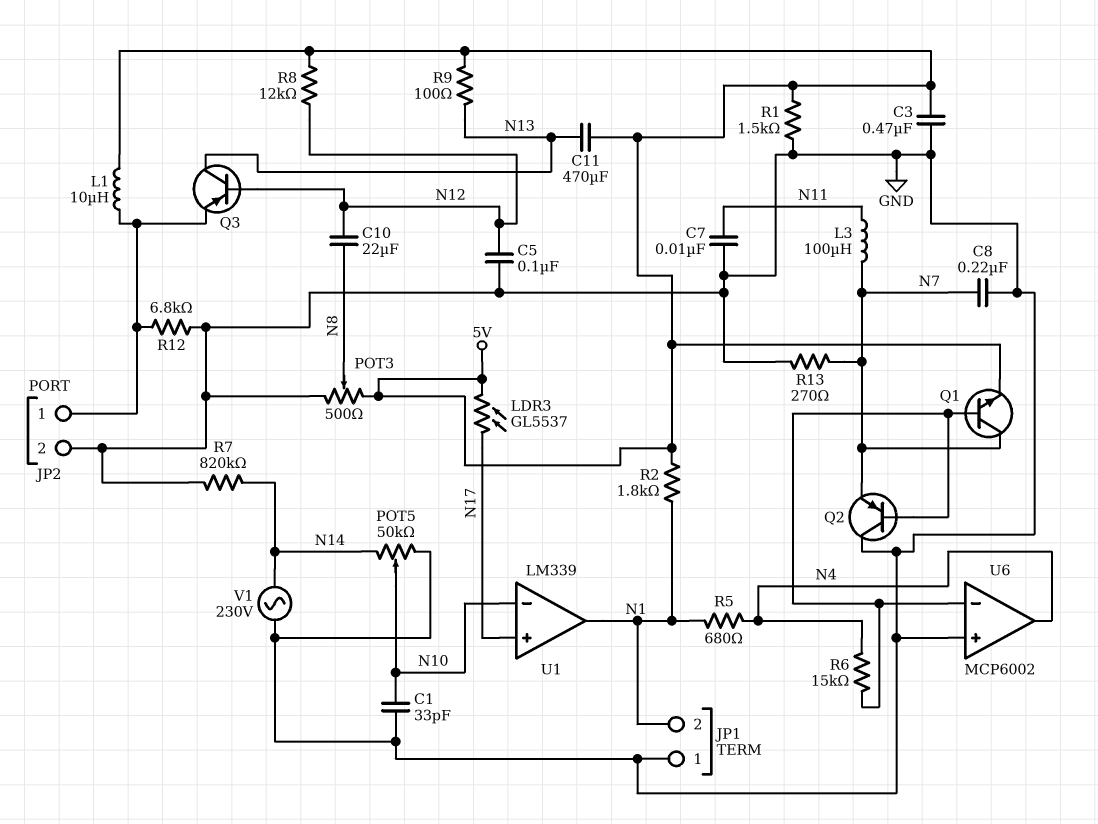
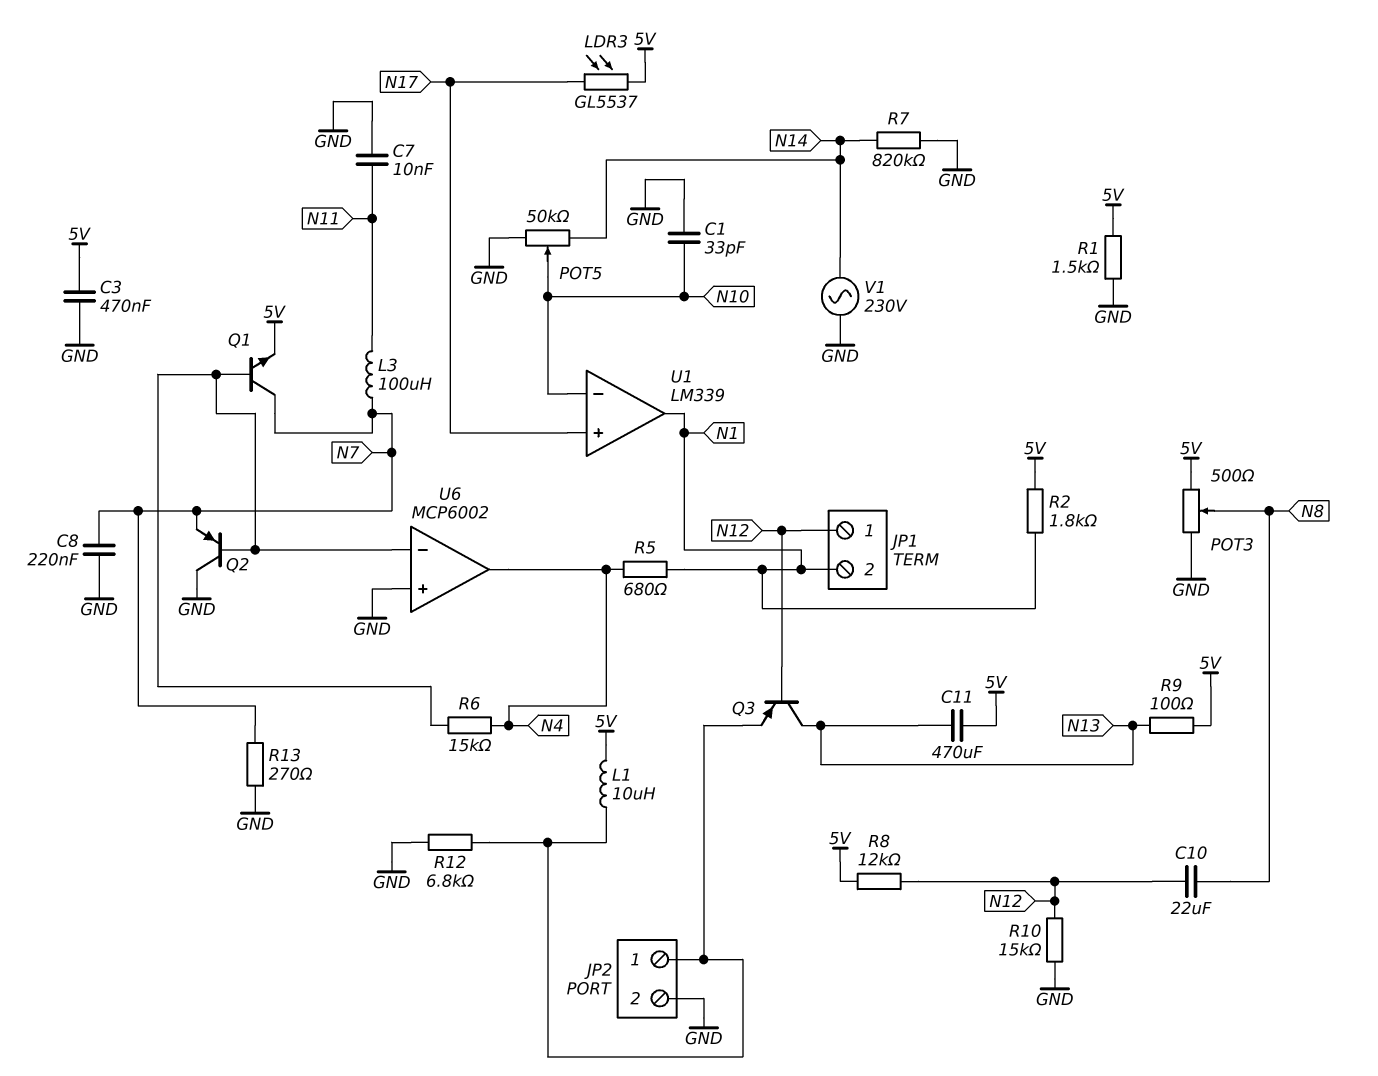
C5: 100nF (GND, N12) -> none
JP1 pin 1: GND -> N12
R10: none -> 15k (GND, N12)

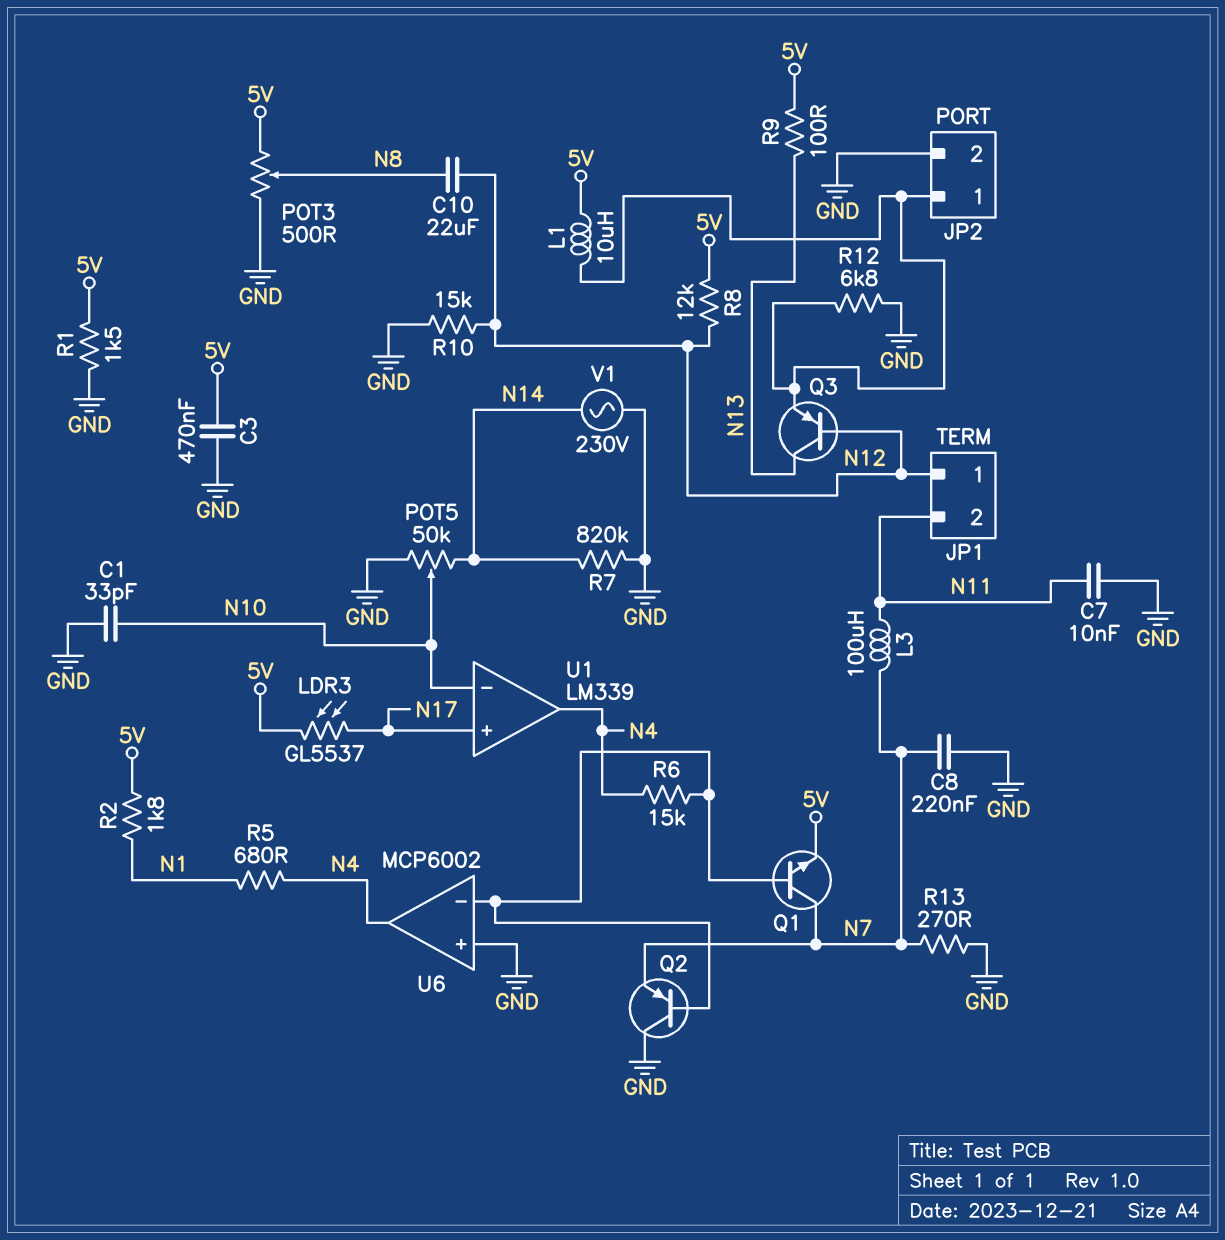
C11: 470uF (5V, N13) -> none
JP1 pin 2: N1 -> N11
U1 pin out: N1 -> N4

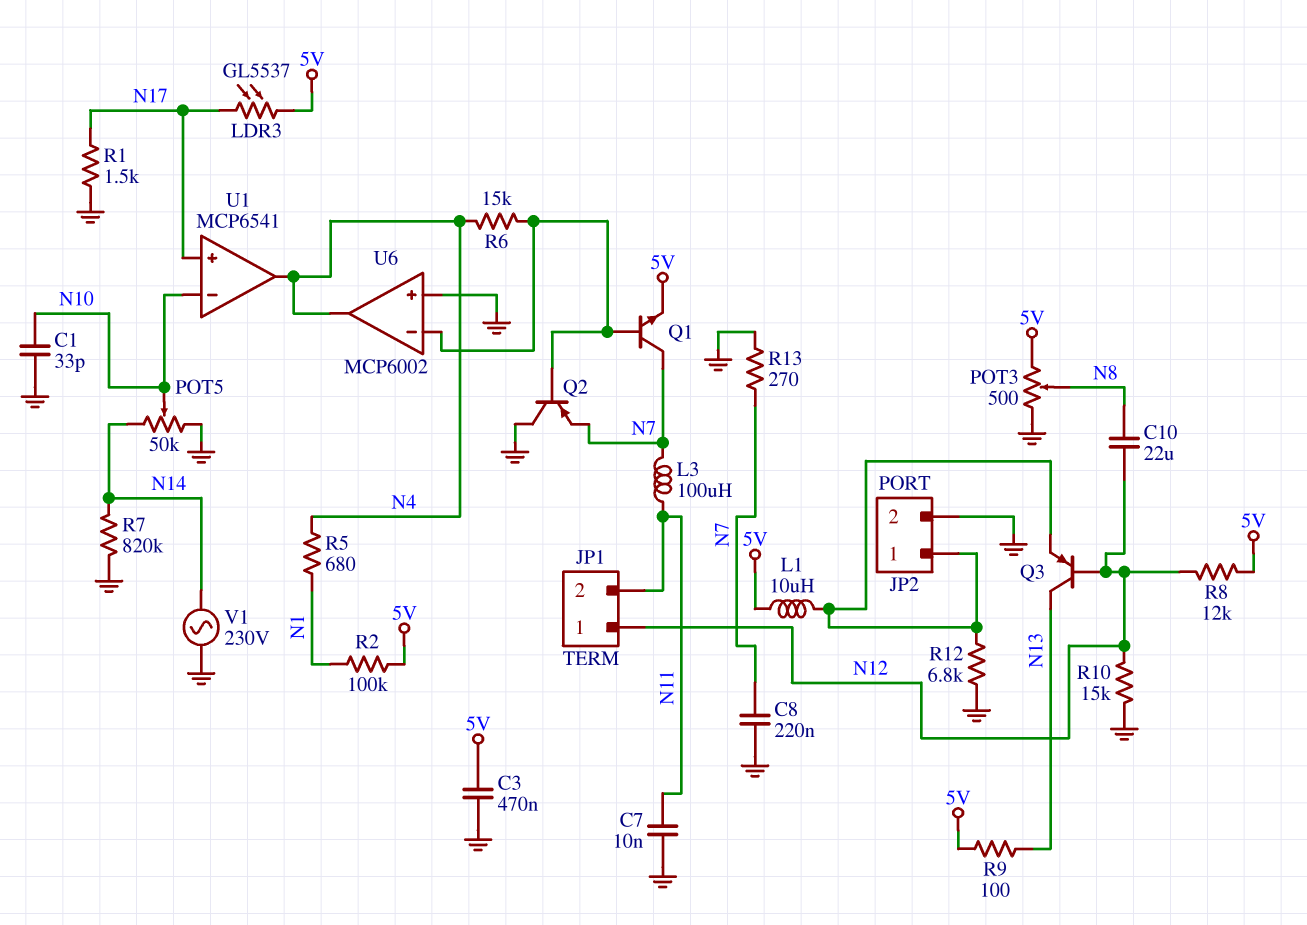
R1: 1.5k (5V, GND) -> 1.5k (GND, N17)
R2: 1.8k (5V, N1) -> 100k (5V, N1)
U1: LM339 -> MCP6541

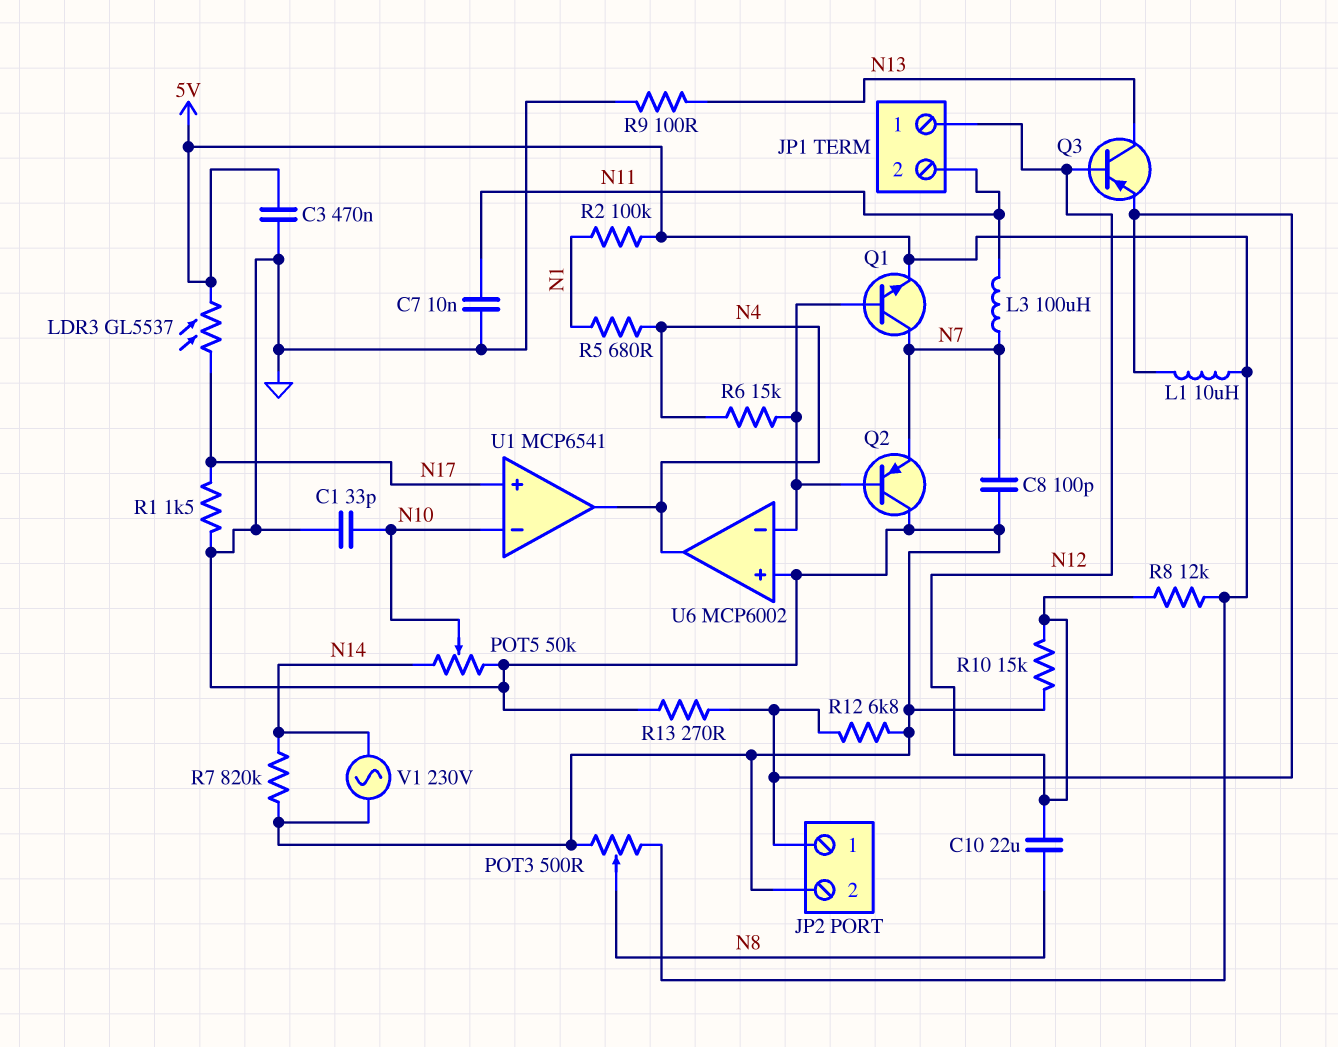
C8: 220nF (GND, N7) -> 100pF (GND, N7)
R9: 100 (5V, N13) -> 100 (GND, N13)
R13: 270 (GND, N7) -> 270 (GND, JP2/1)

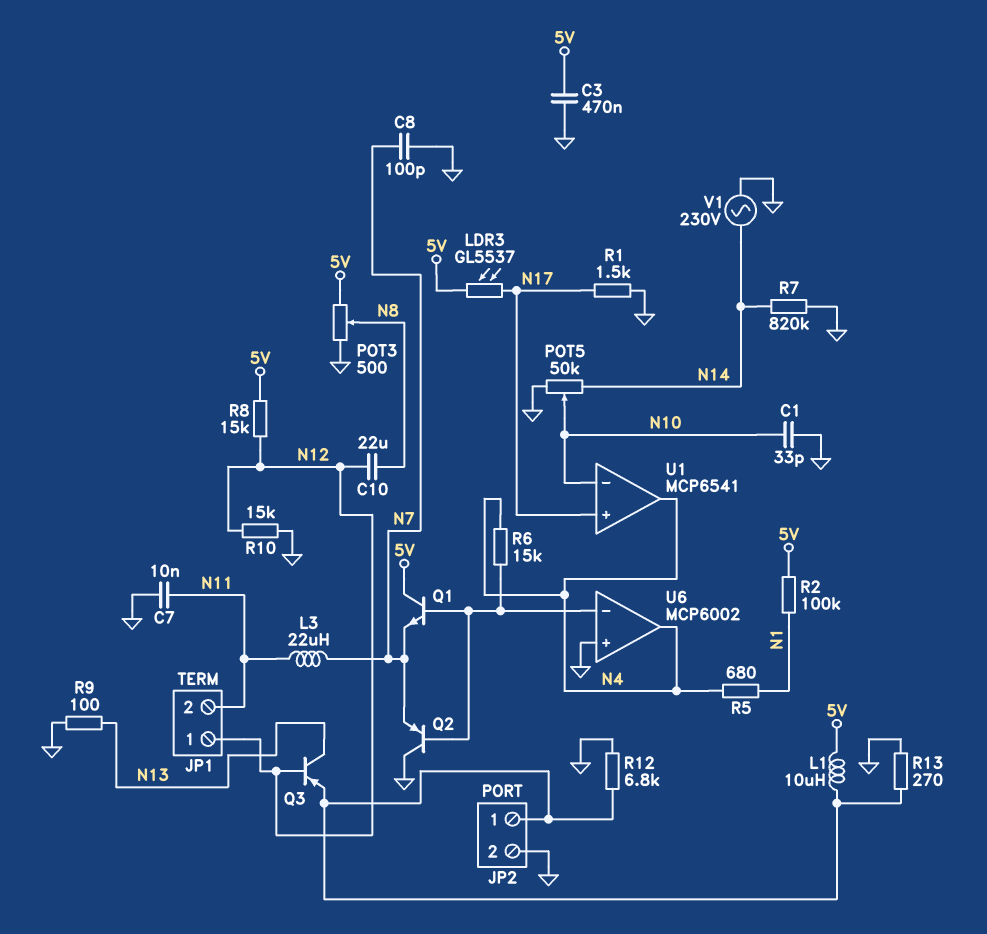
L3: 100uH (N7, N11) -> 22uH (N7, N11)
Q1: NPN (B U6/in-, C N7, E 5V) -> NPN (B U6/in-, C 5V, E N7)
R8: 12k (5V, N12) -> 15k (5V, N12)

